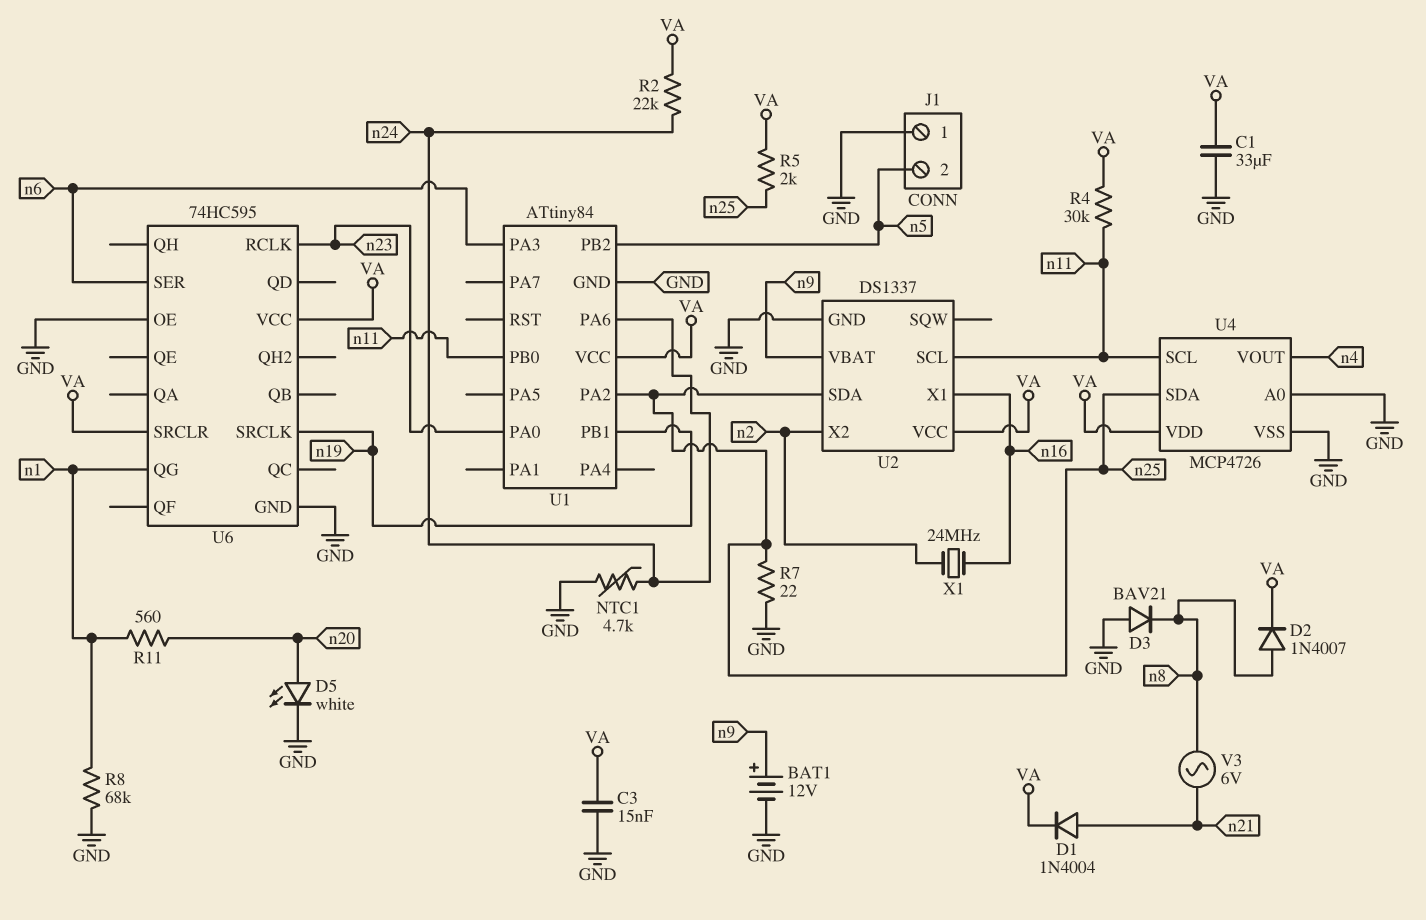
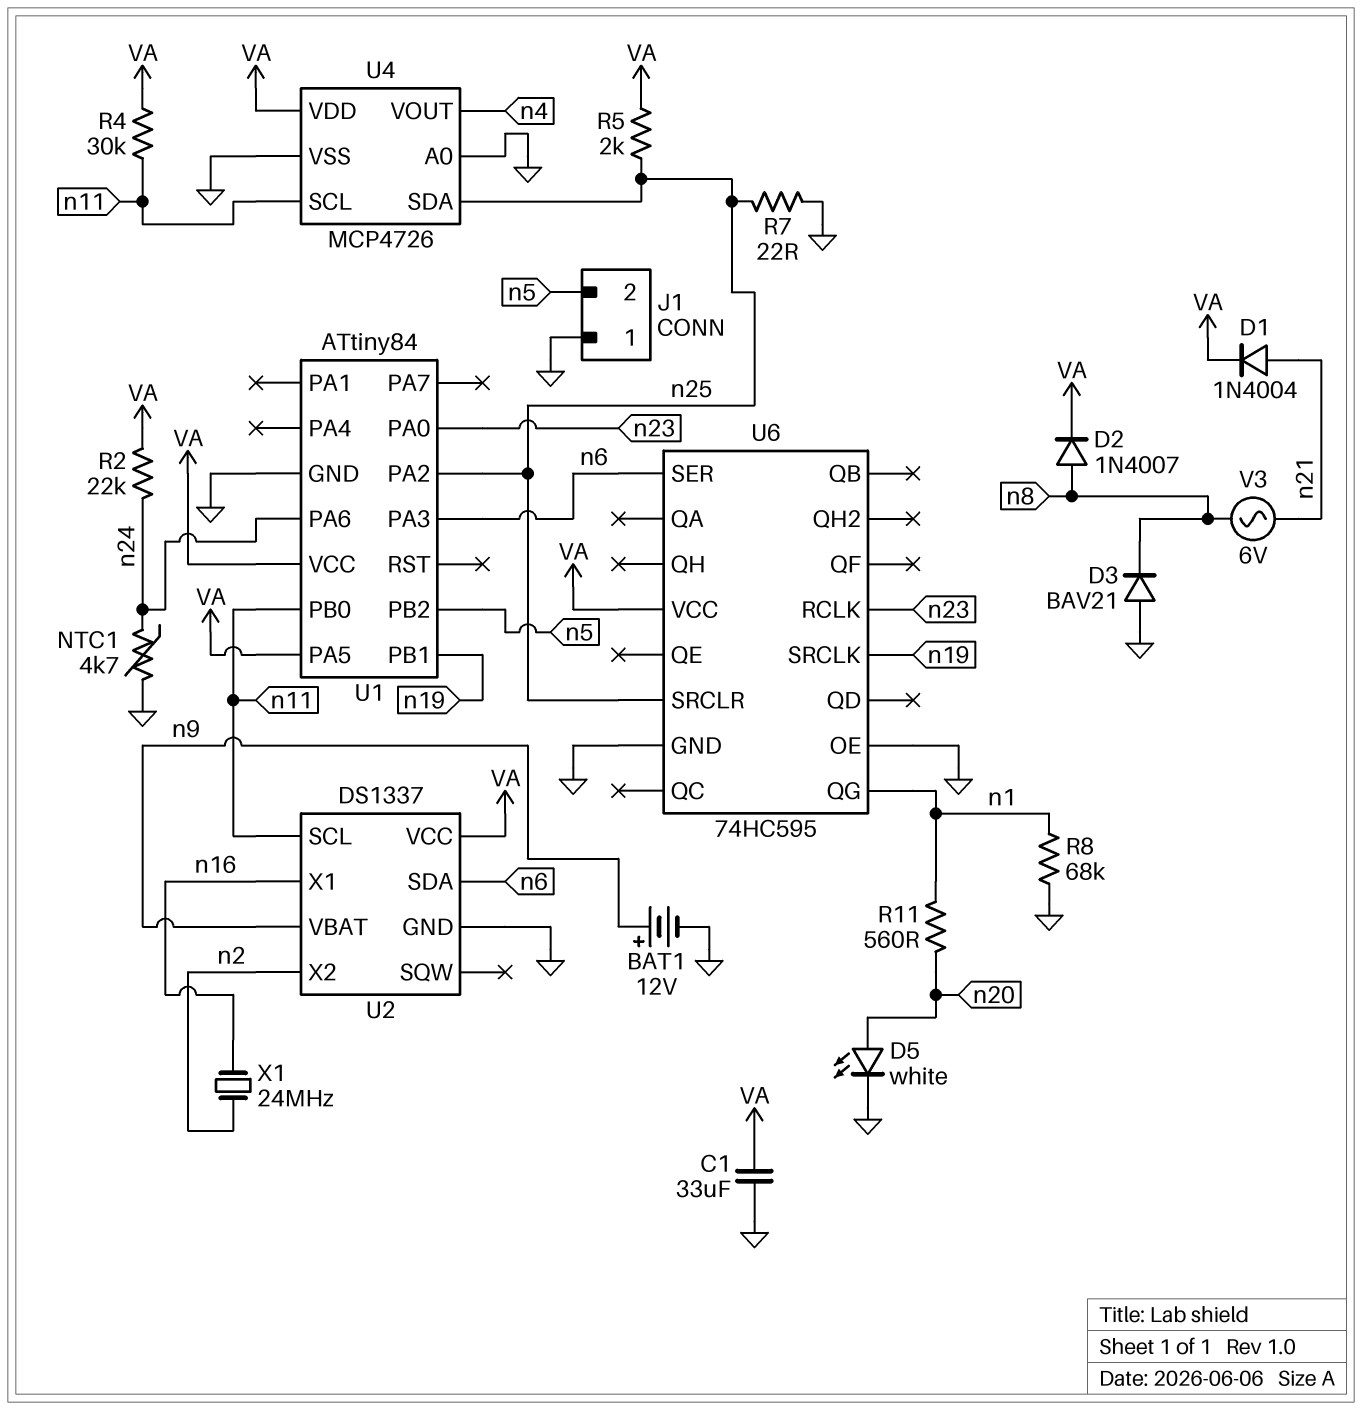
C3: 15nF (GND, VA) -> none
U1 pin PA5: none -> VA
U2 pin SDA: n25 -> n6
U6 pin SRCLR: VA -> n25

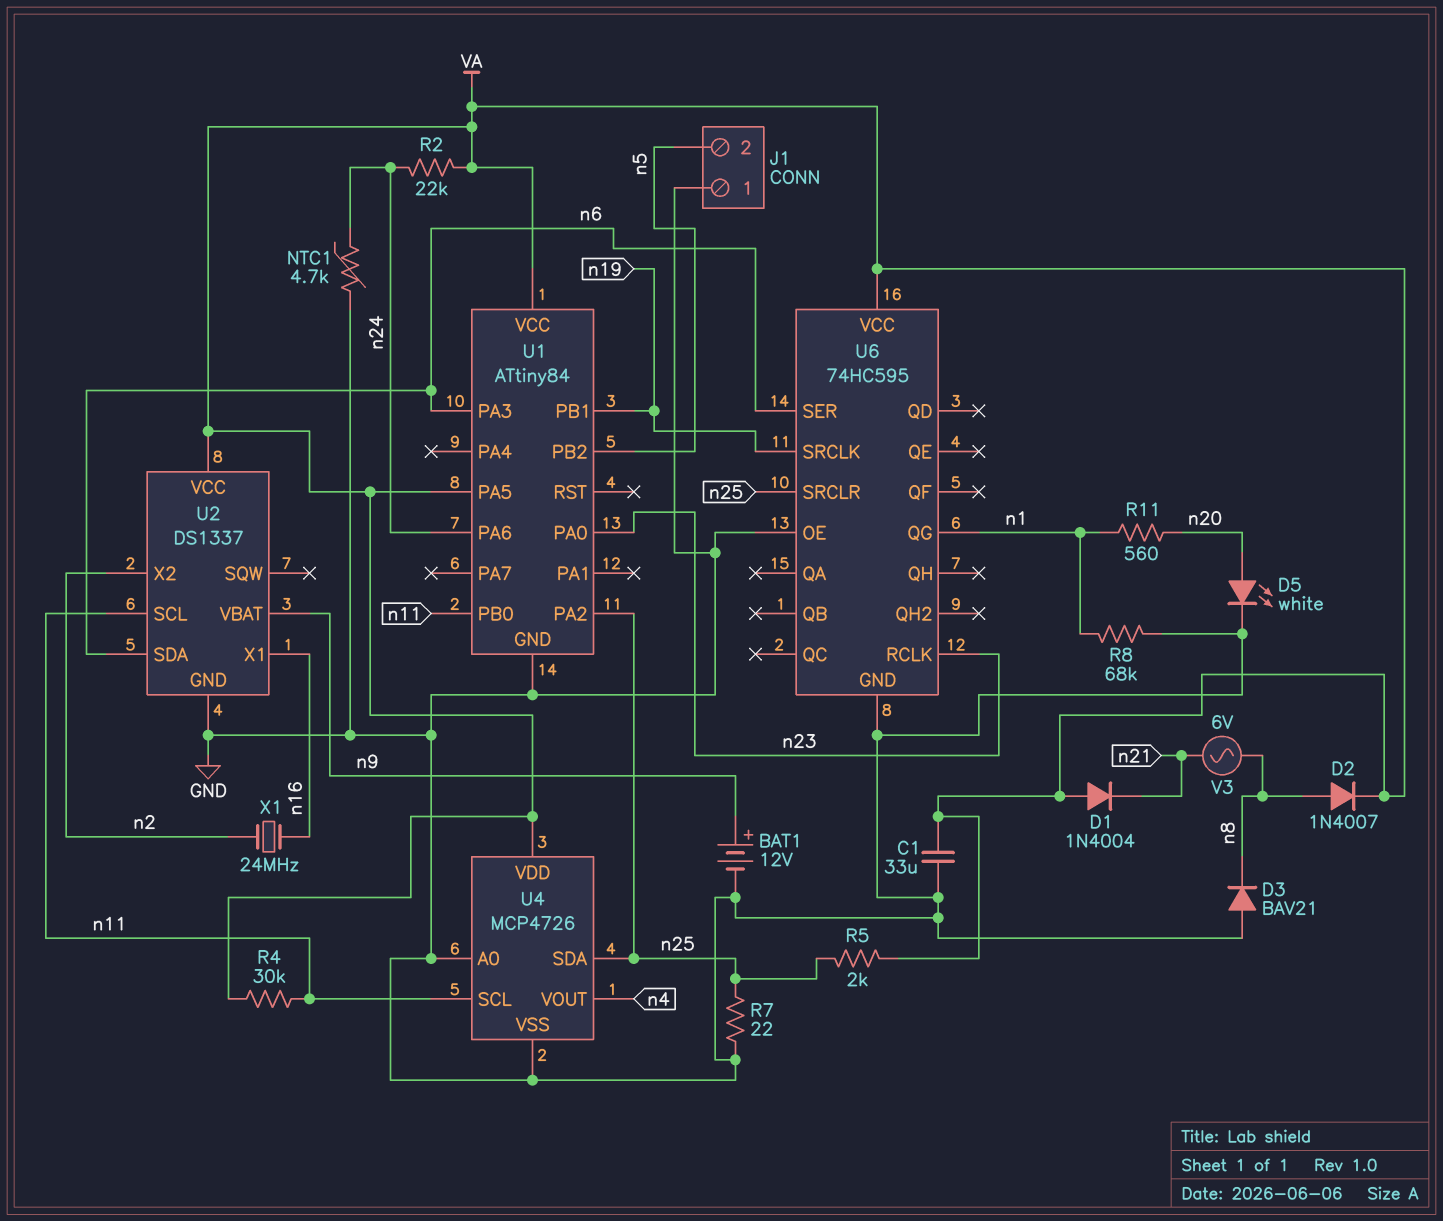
D1: diode 1N4004 (A n21, K VA) -> diode 1N4004 (A VA, K n21)

